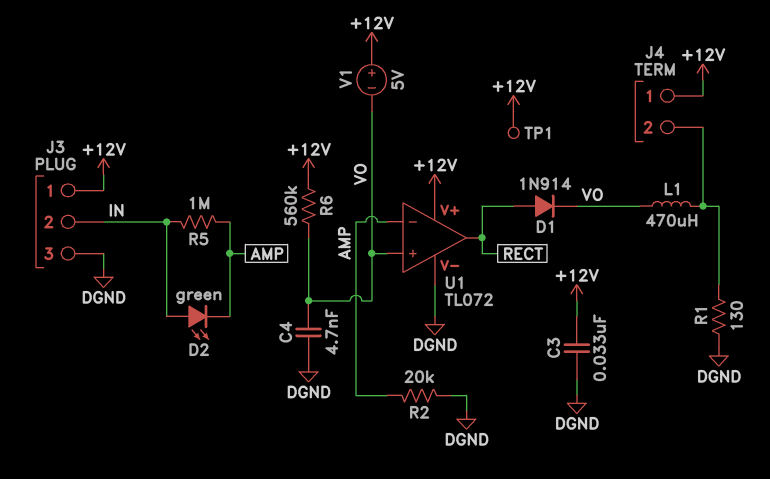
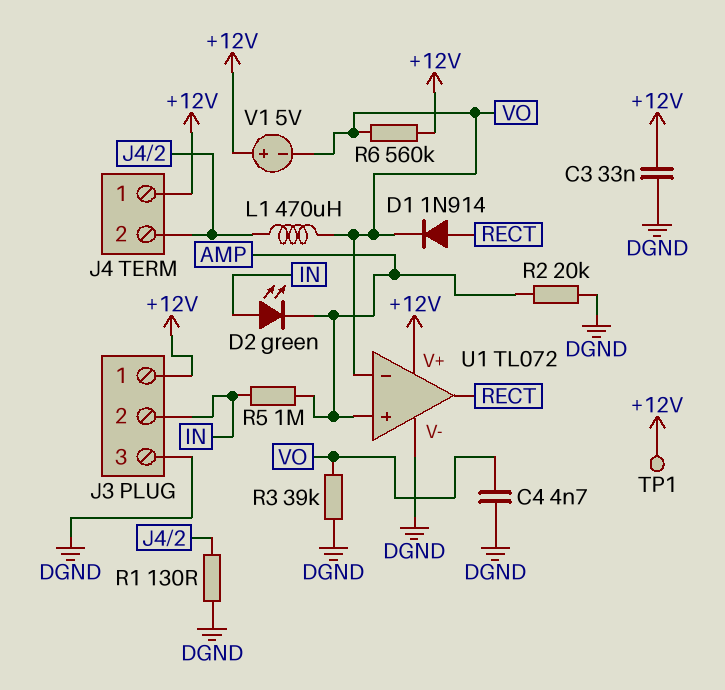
R3: none -> 39k (DGND, VO)
U1 pin in+: VO -> AMP
U1 pin in-: AMP -> VO

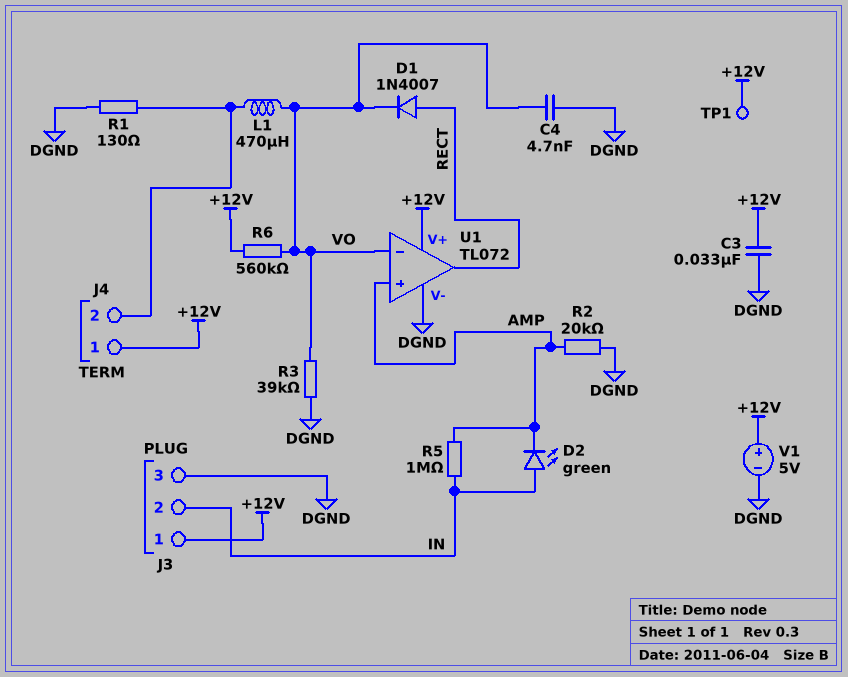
D1: diode 1N914 (A RECT, K VO) -> diode 1N4007 (A RECT, K VO)
V1: 5V (plus +12V, minus VO) -> 5V (plus +12V, minus DGND)

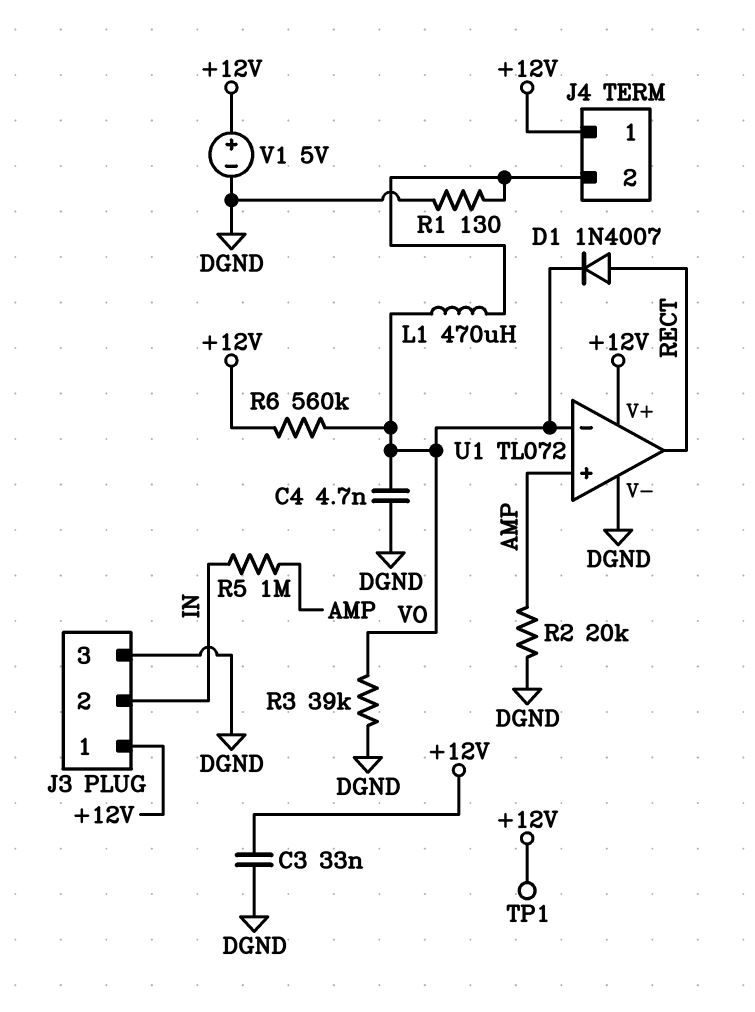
D2: LED green (A IN, K AMP) -> none

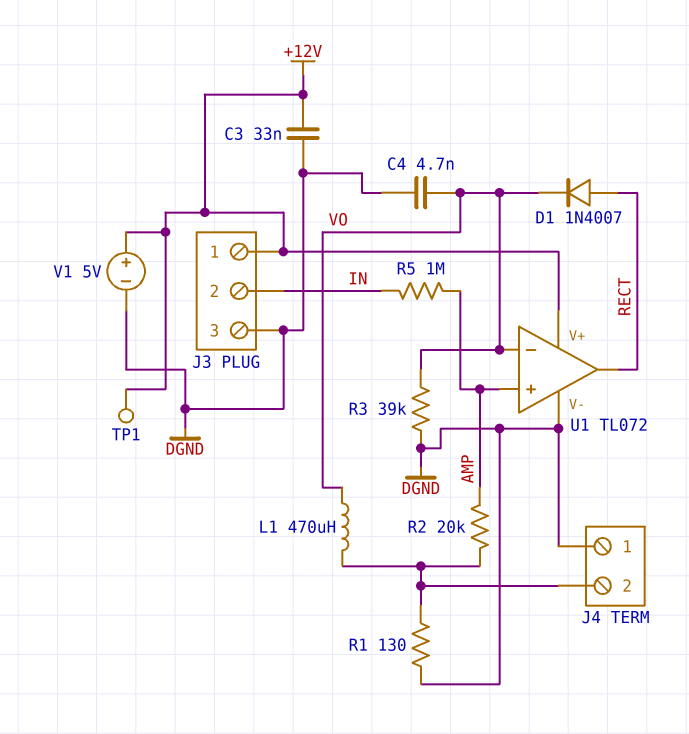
J4 pin 1: +12V -> DGND
R2: 20k (AMP, DGND) -> 20k (AMP, J4/2)
R6: 560k (+12V, VO) -> none

